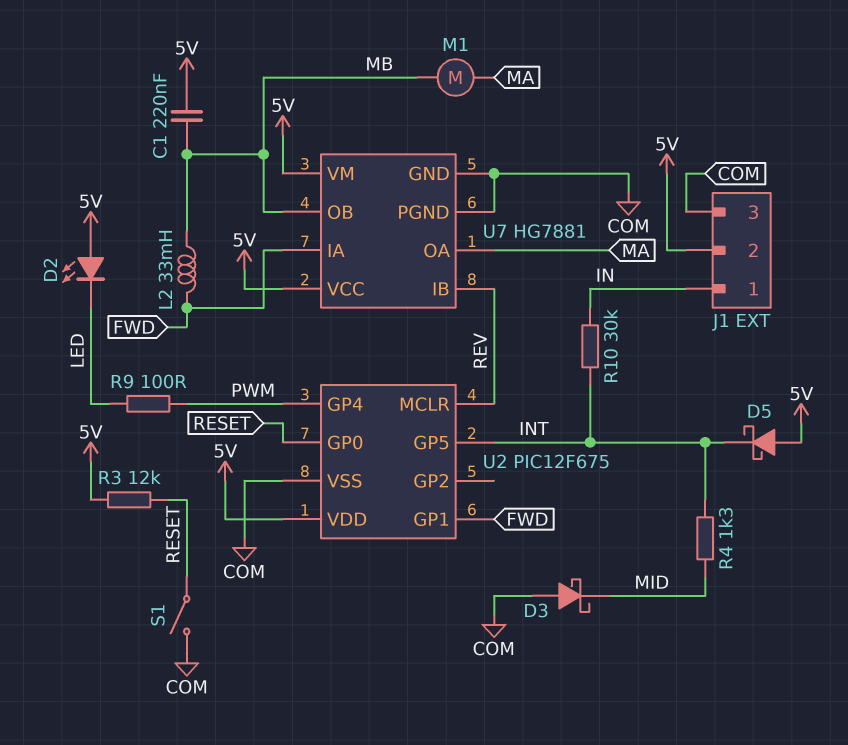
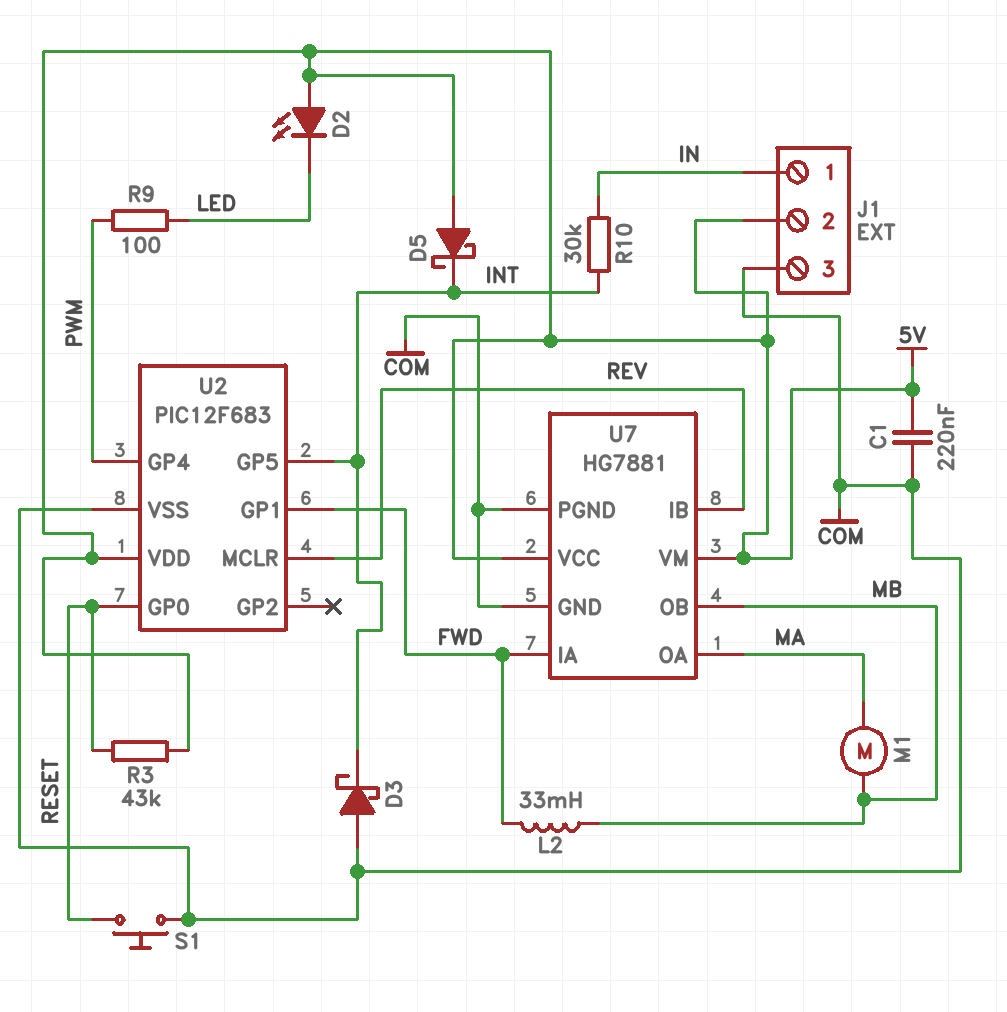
C1: 220nF (5V, MB) -> 220nF (5V, COM)
D3: schottky (A COM, K MID) -> schottky (A COM, K INT)
R3: 12k (5V, RESET) -> 43k (5V, RESET)
R4: 1.3k (INT, MID) -> none
S1: switch (COM, RESET) -> button (COM, RESET)
U2: PIC12F675 -> PIC12F683

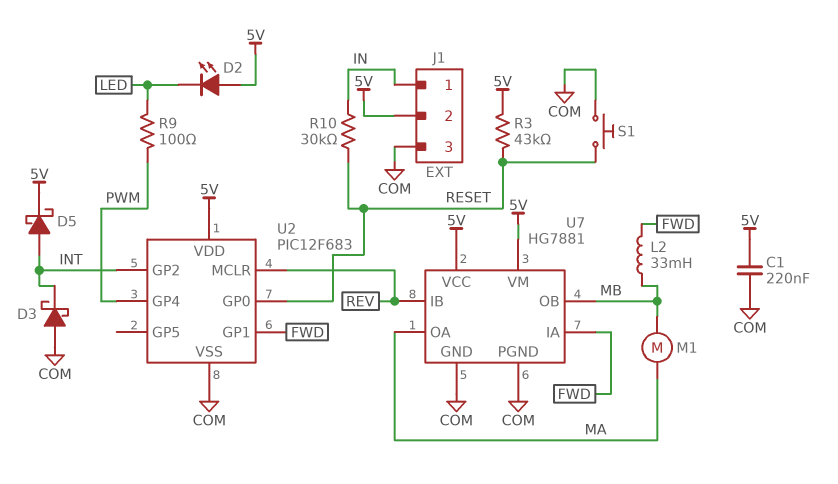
D5: schottky (A 5V, K INT) -> schottky (A INT, K 5V)
R10: 30k (IN, INT) -> 30k (IN, RESET)
U2 pin GP2: none -> INT
U2 pin GP5: INT -> none

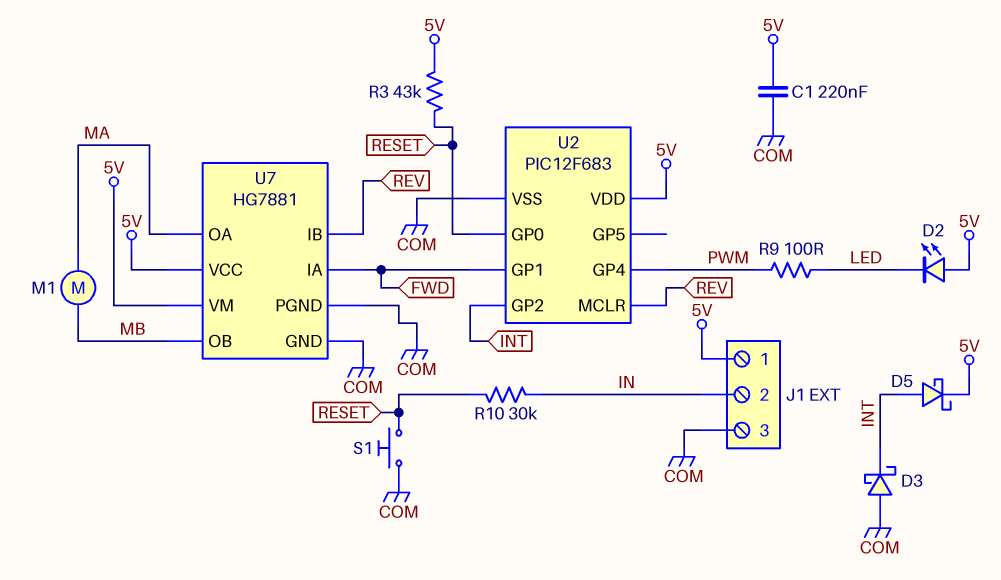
J1 pin 1: IN -> 5V
J1 pin 2: 5V -> IN
L2: 33mH (FWD, MB) -> none

